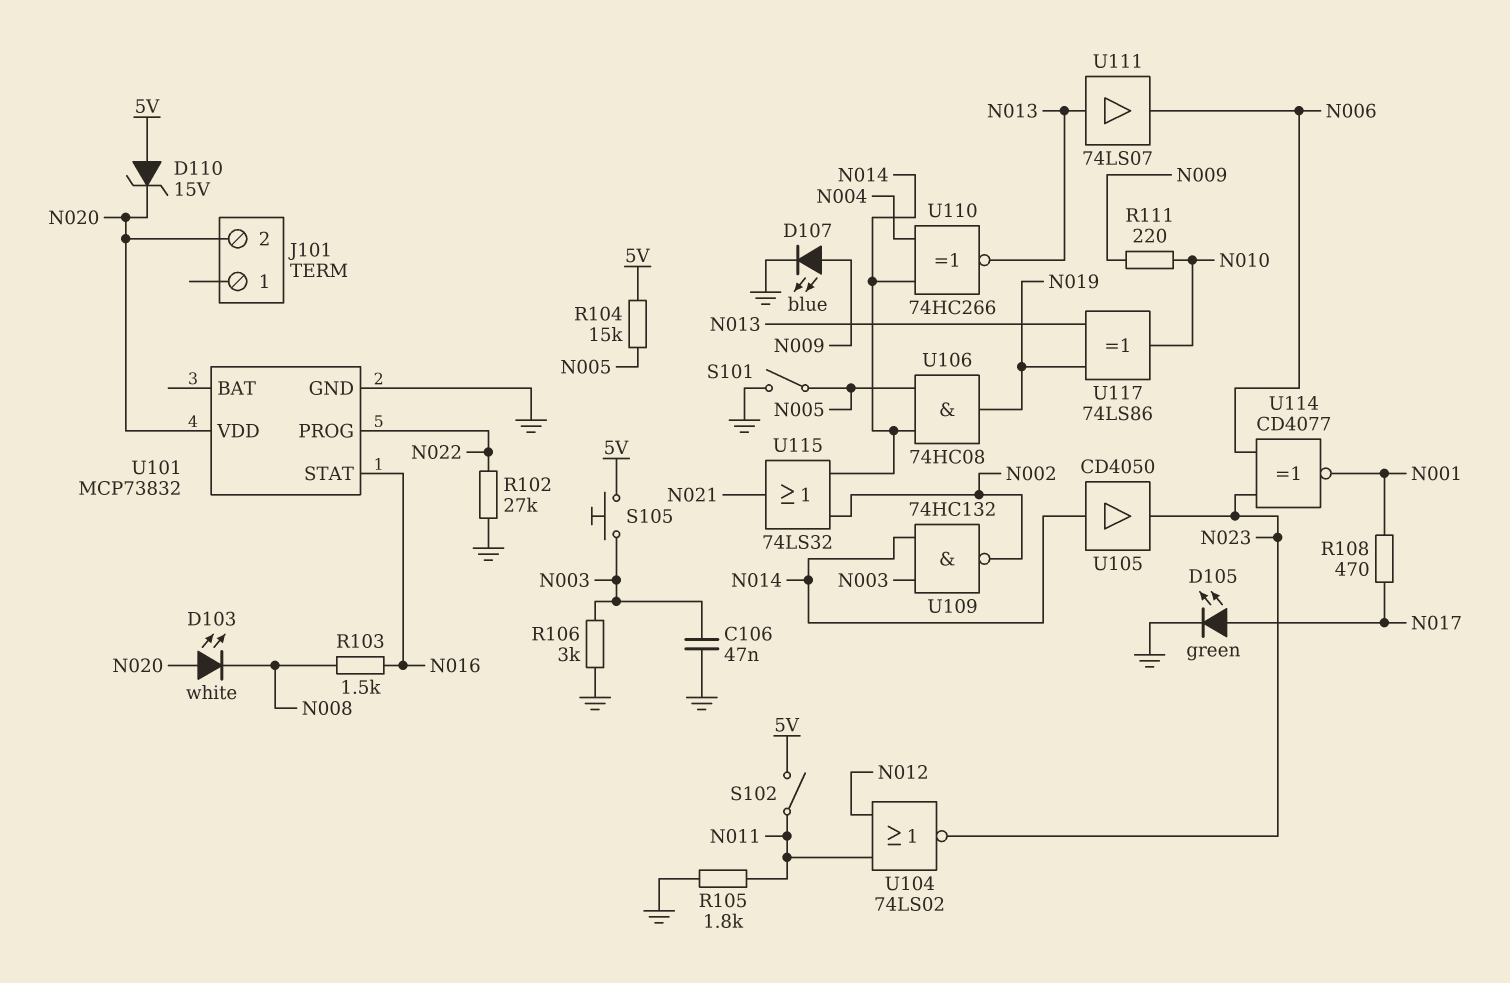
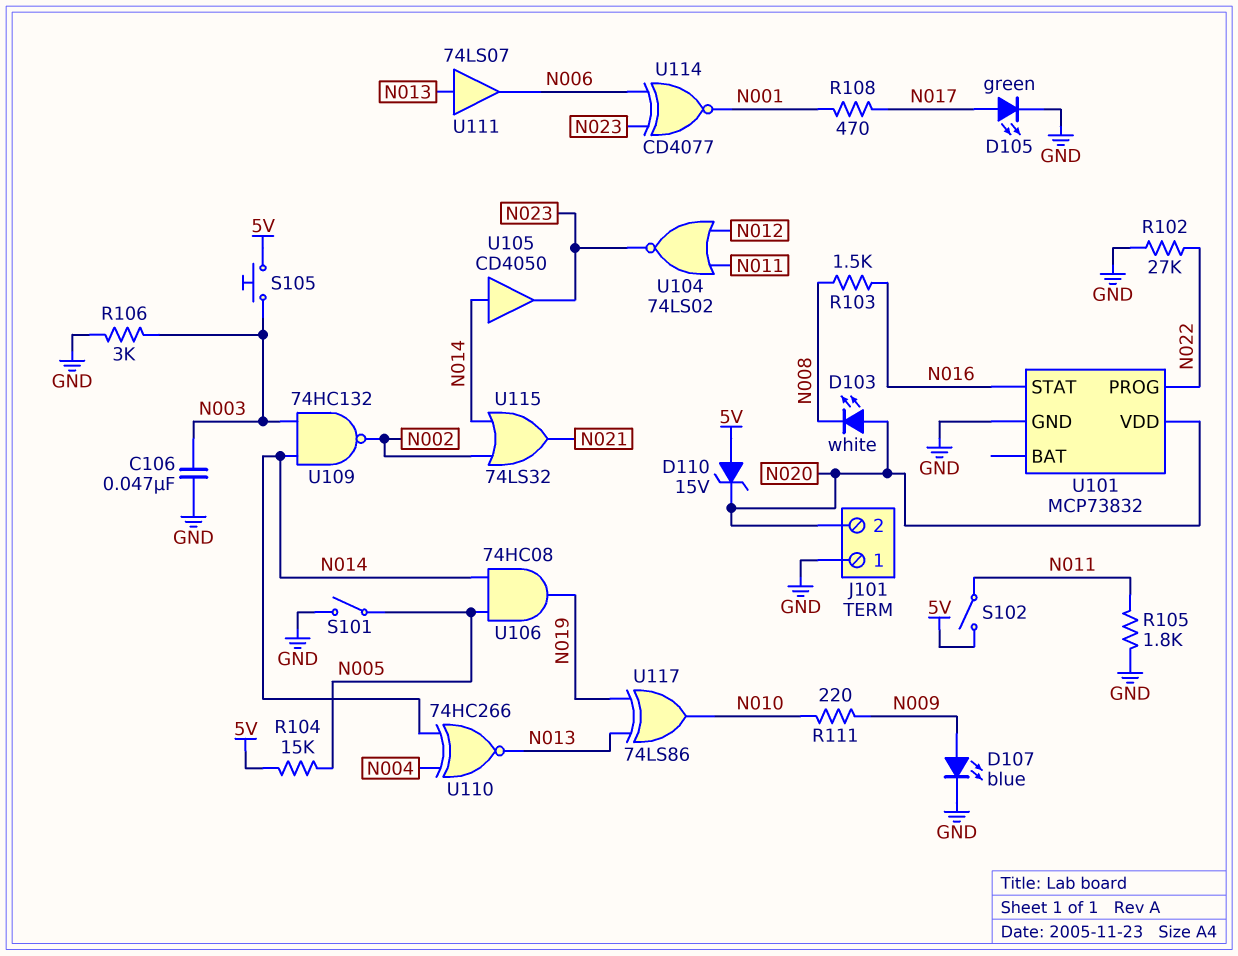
J101 pin 1: none -> GND

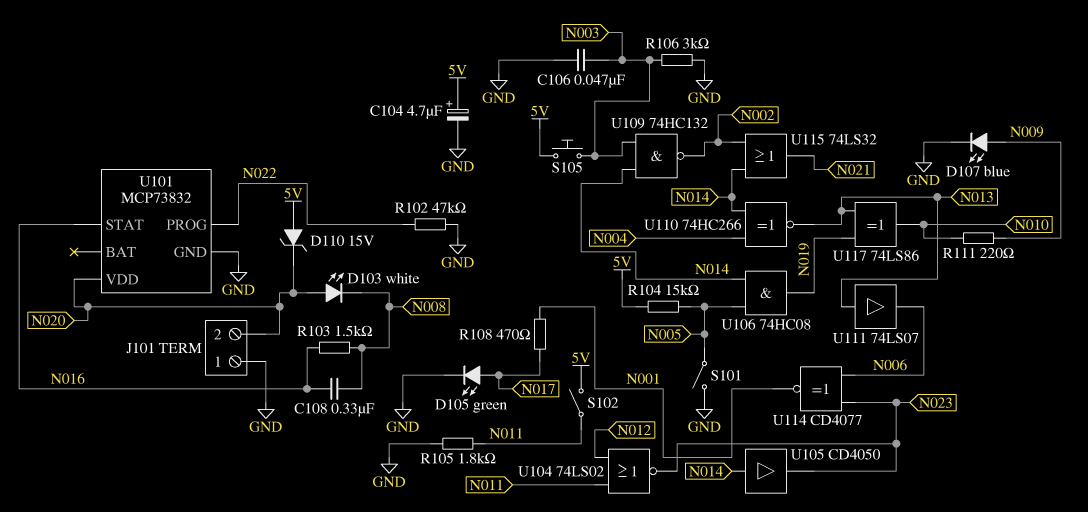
C104: none -> 4.7uF (plus 5V, minus GND)
C108: none -> 330nF (N008, N016)
R102: 27k (GND, N022) -> 47k (GND, N022)

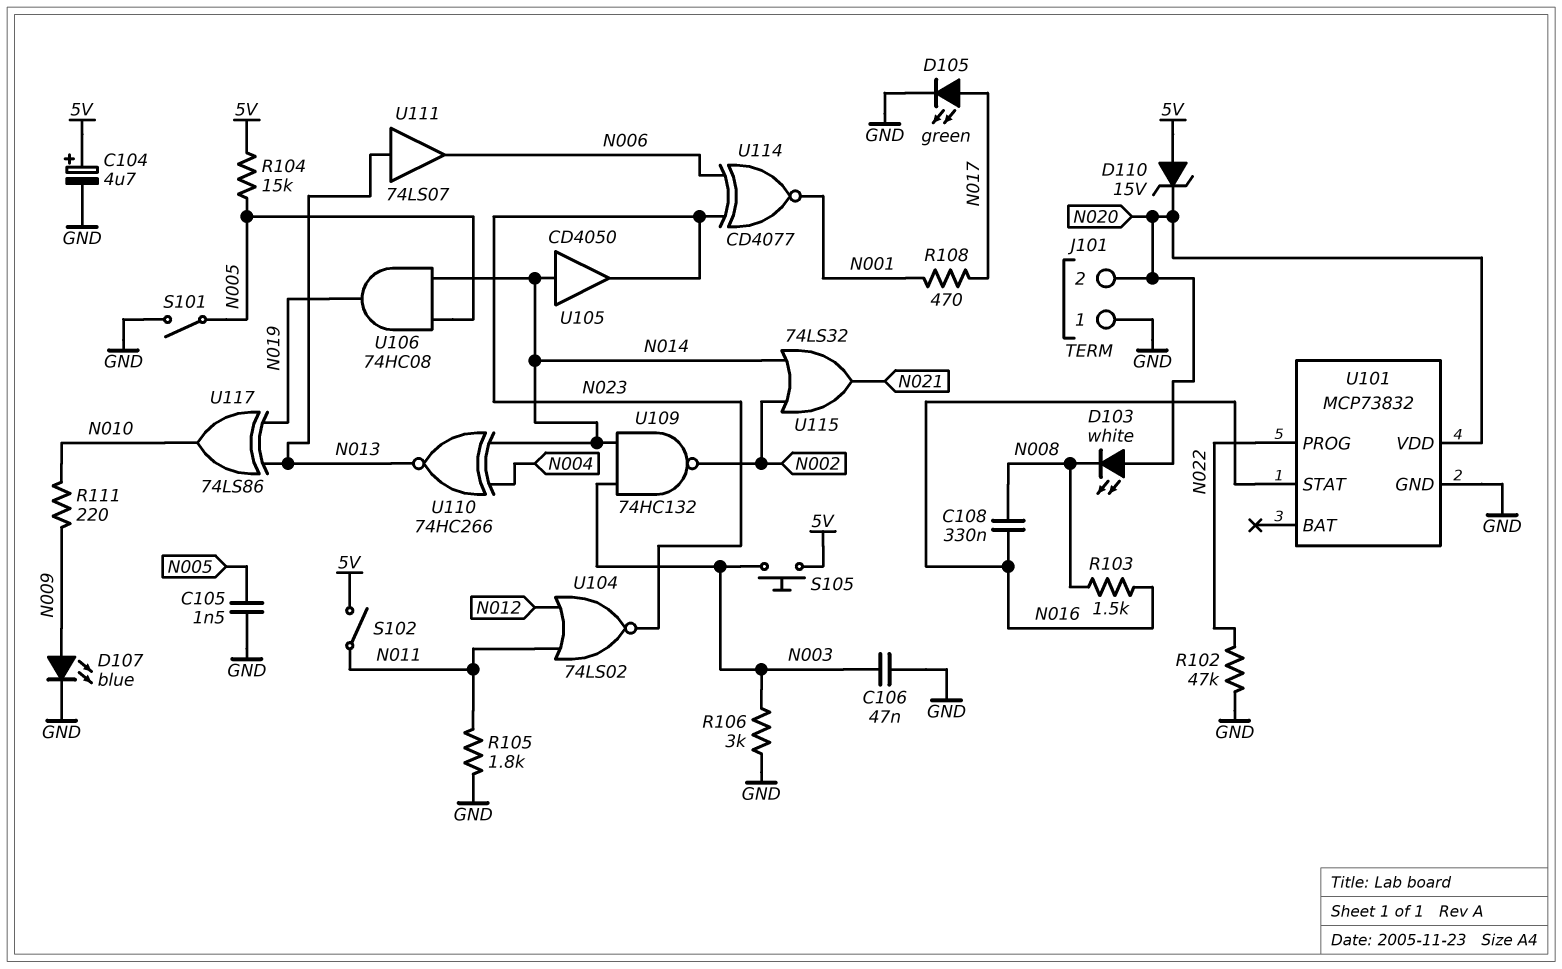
C105: none -> 1.5nF (GND, N005)

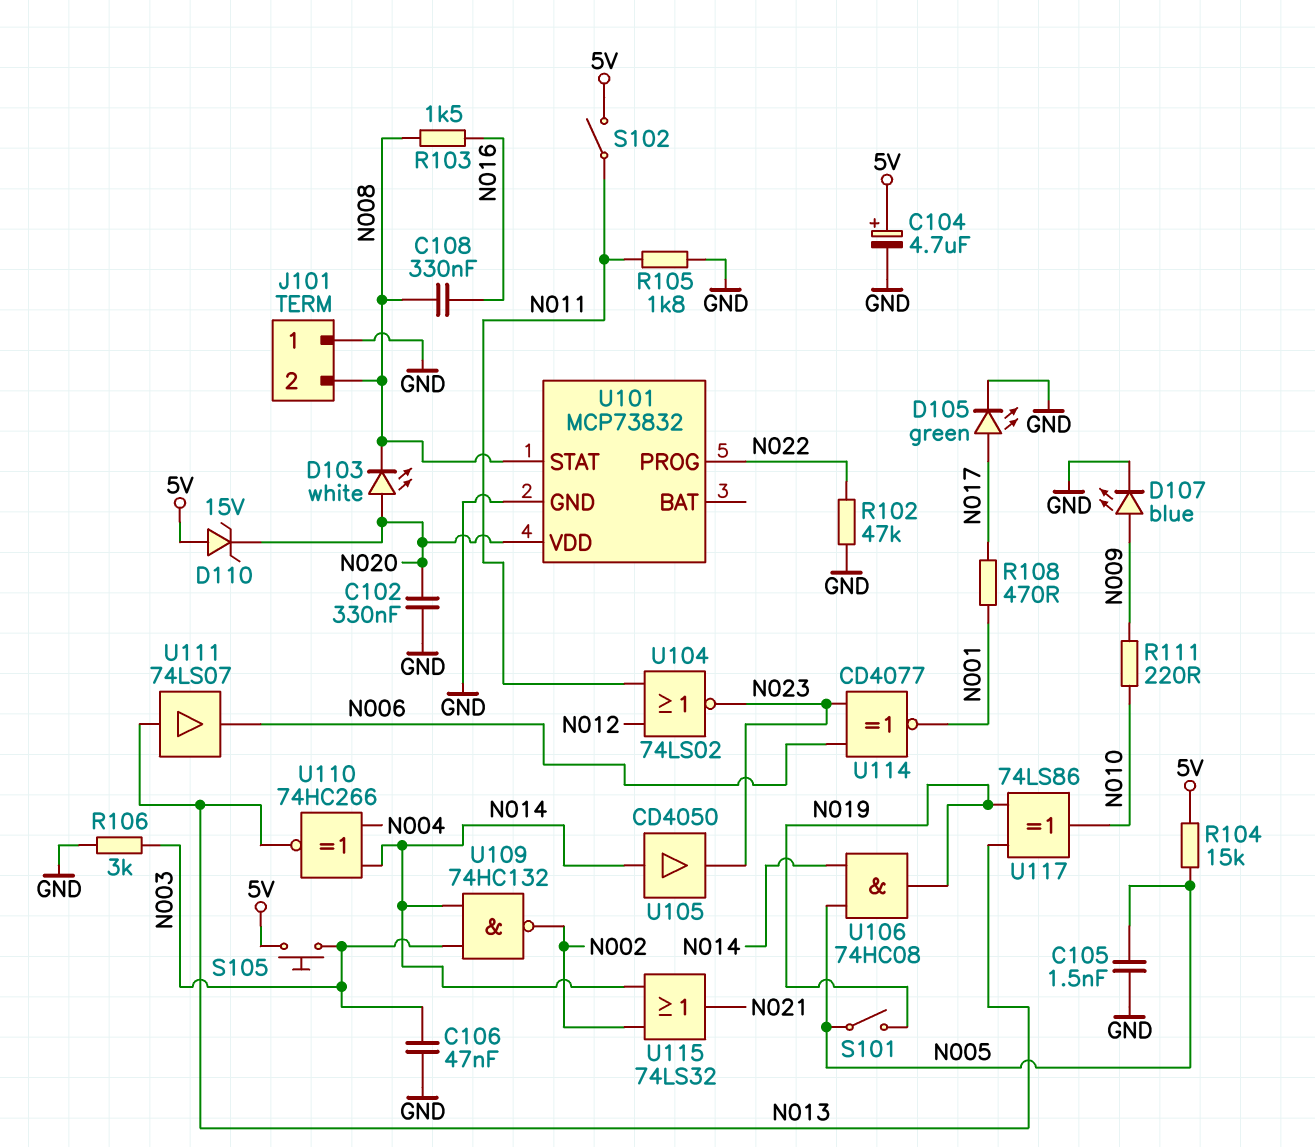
C102: none -> 330nF (GND, N020)
J101 pin 2: N020 -> N008
S101: switch (GND, N005) -> switch (N005, N019)
U101 pin STAT: N016 -> N008

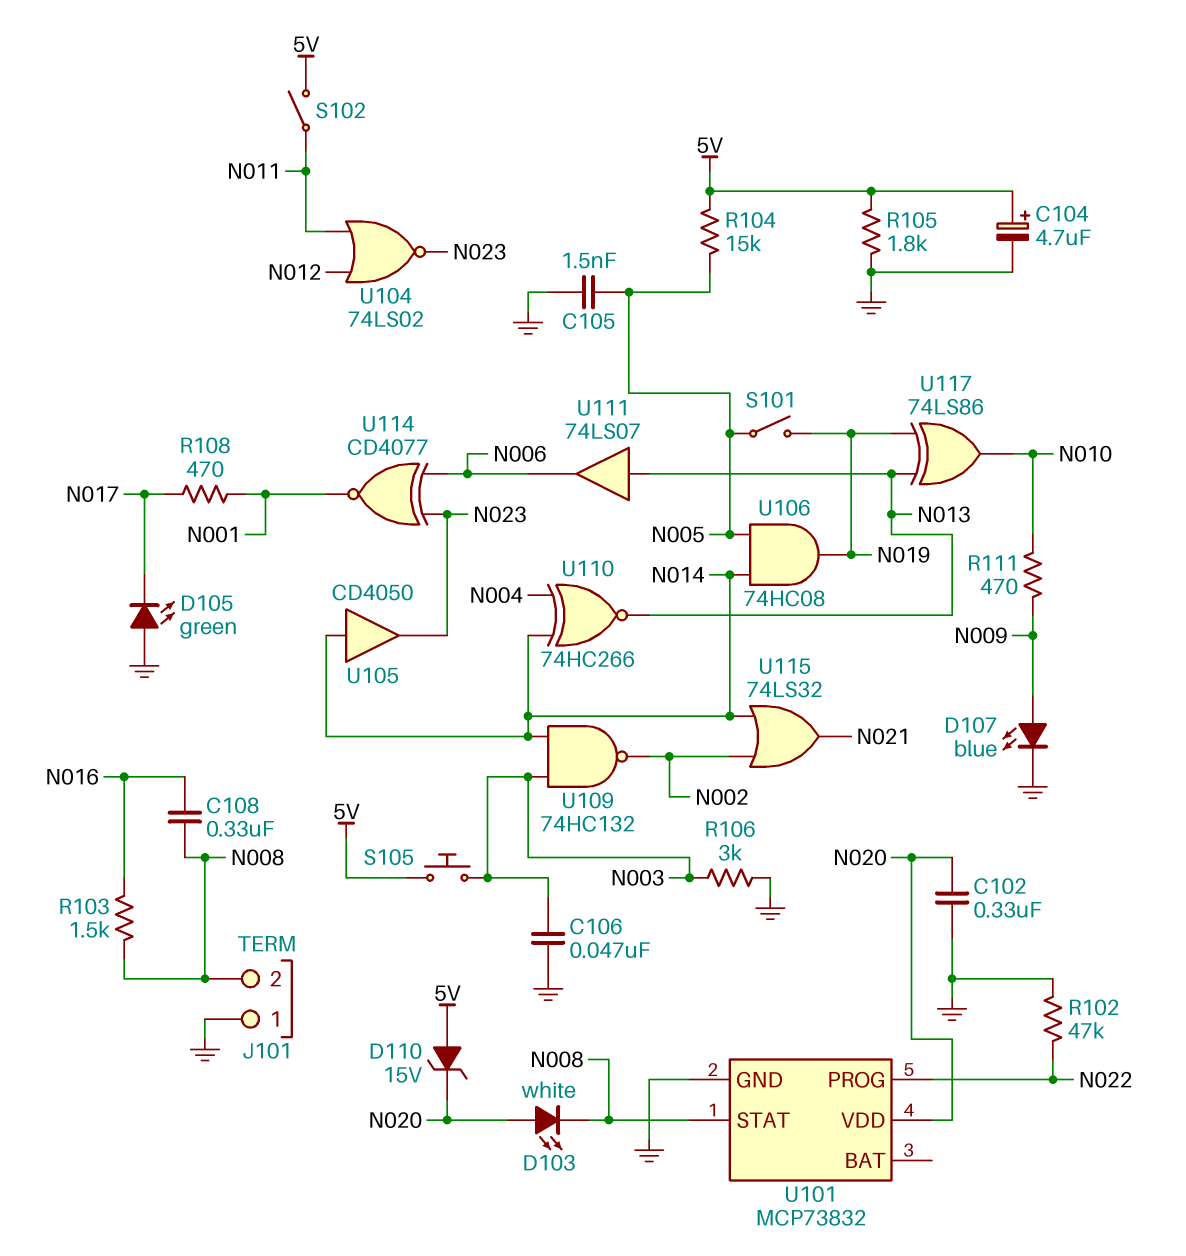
D105: LED green (A N017, K GND) -> LED green (A GND, K N017)
R105: 1.8k (GND, N011) -> 1.8k (5V, GND)
R111: 220 (N009, N010) -> 470 (N009, N010)

